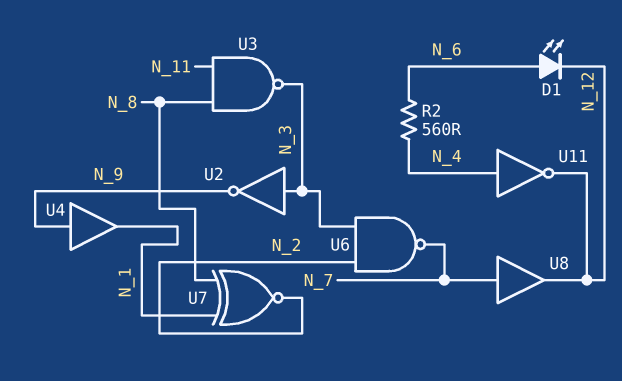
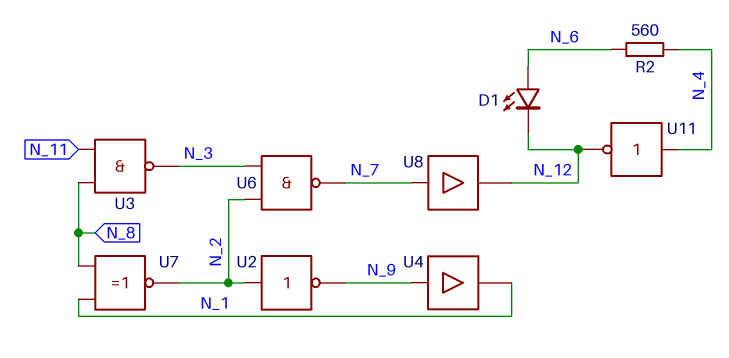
U2: NOT (in N_3, out N_9) -> NOT (in N_2, out N_9)

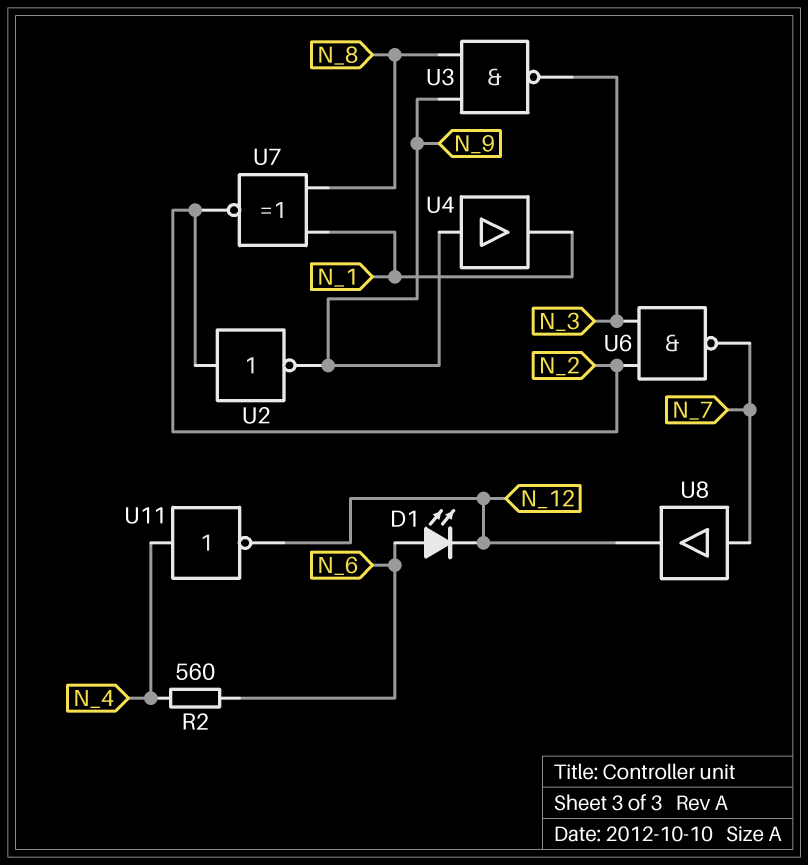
U3: NAND (in N_8, in N_11, out N_3) -> NAND (in N_8, in N_9, out N_3)

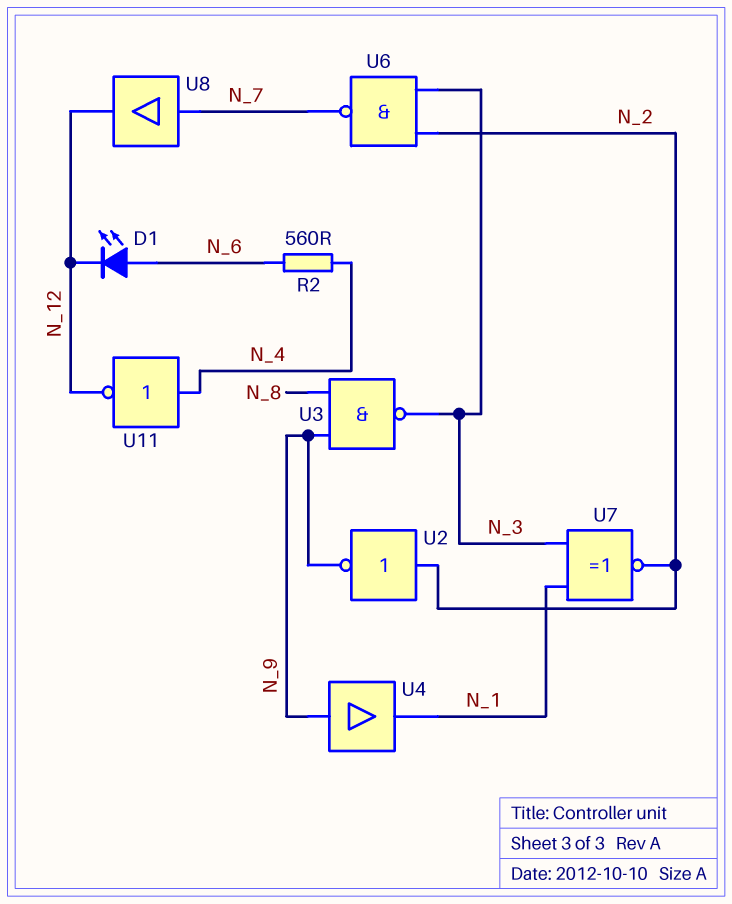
U7: XNOR (in N_1, in N_8, out N_2) -> XNOR (in N_1, in N_3, out N_2)

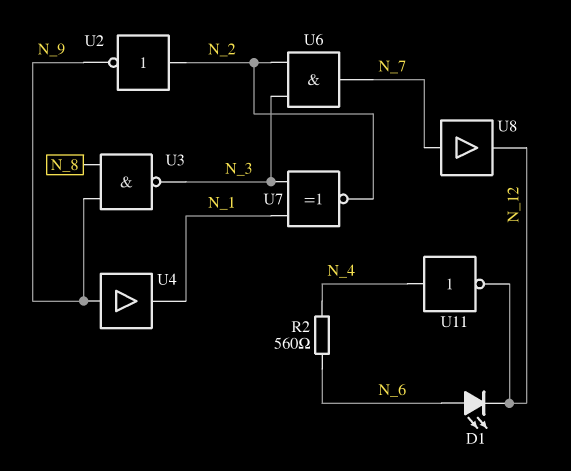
U6: NAND (in N_2, in N_3, out N_7) -> AND (in N_2, in N_3, out N_7)

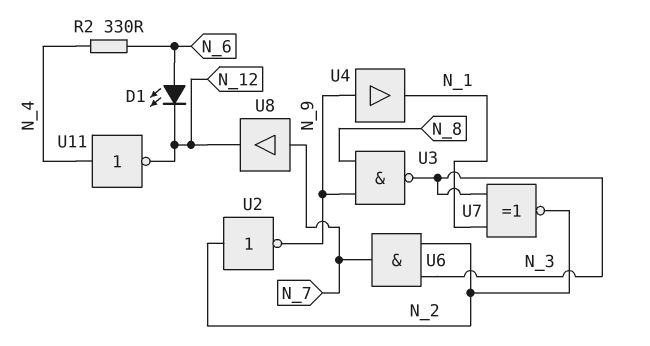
R2: 560 (N_4, N_6) -> 330 (N_4, N_6)

